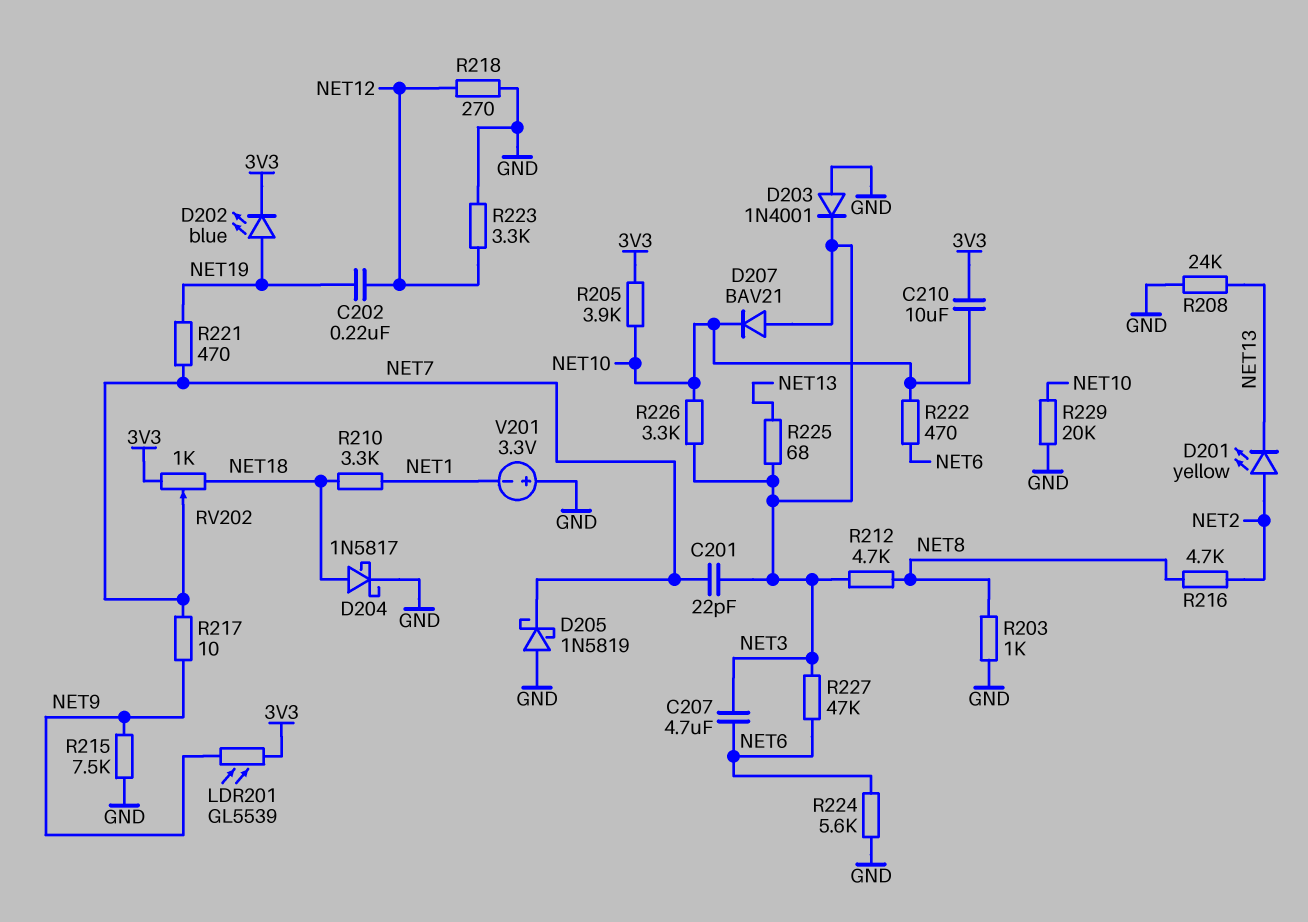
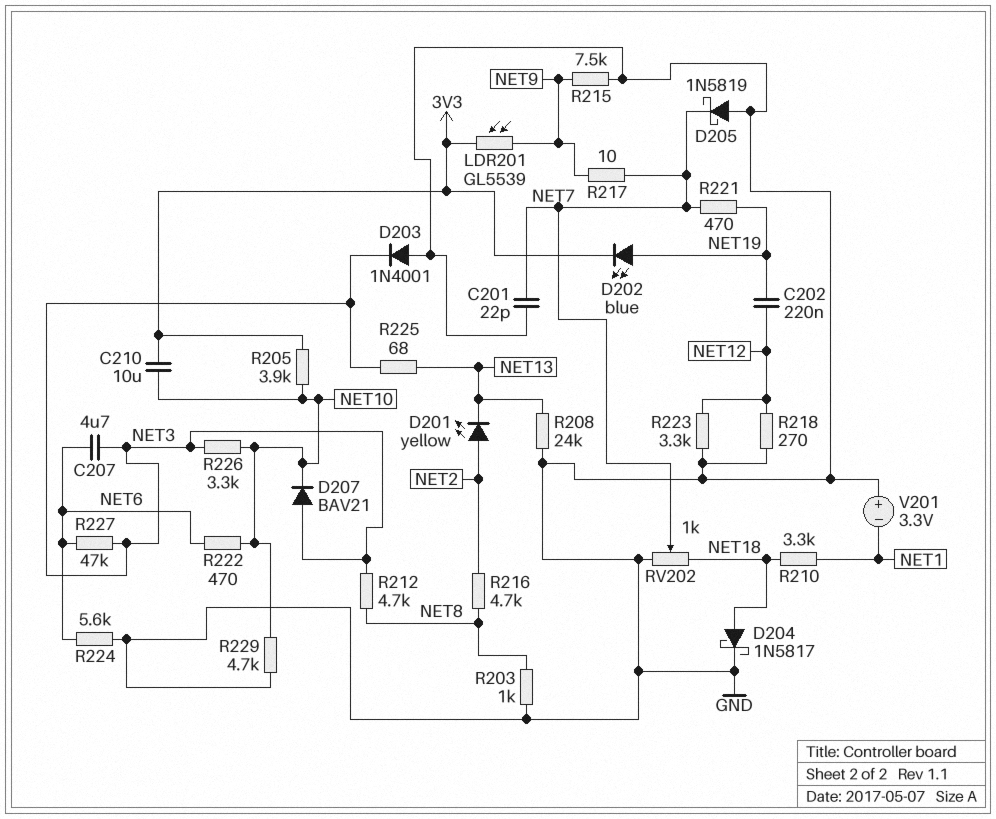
C201: 22pF (NET3, NET7) -> 22pF (GND, NET7)
R229: 20k (GND, NET10) -> 4.7k (GND, NET10)
RV202: 1k (3V3, NET18, wiper NET7) -> 1k (GND, NET18, wiper NET7)

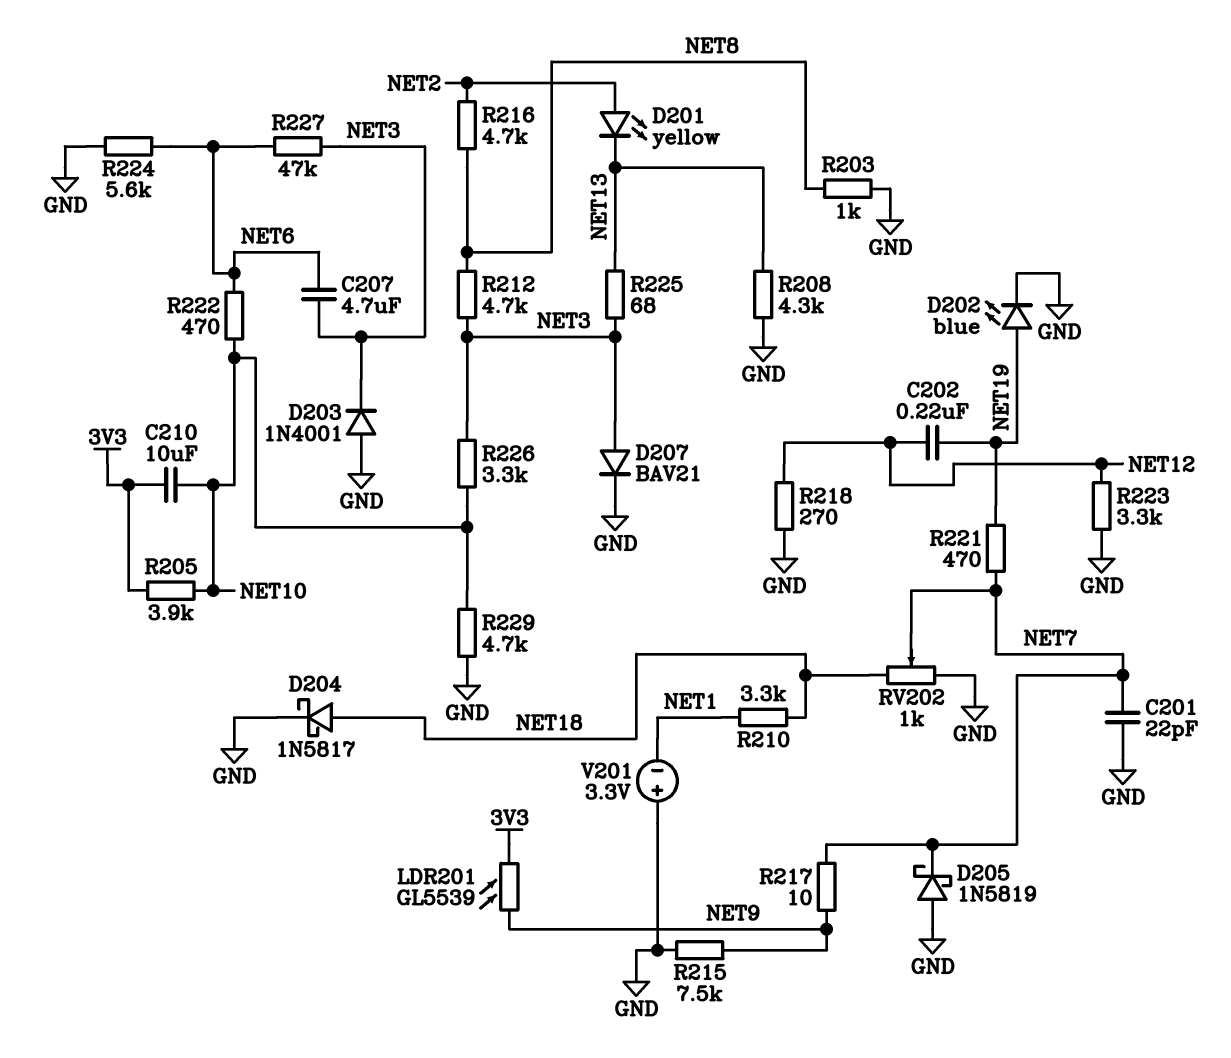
D202: LED blue (A NET19, K 3V3) -> LED blue (A NET19, K GND)
D207: diode BAV21 (A NET3, K NET10) -> diode BAV21 (A NET3, K GND)
R208: 24k (GND, NET13) -> 4.3k (GND, NET13)

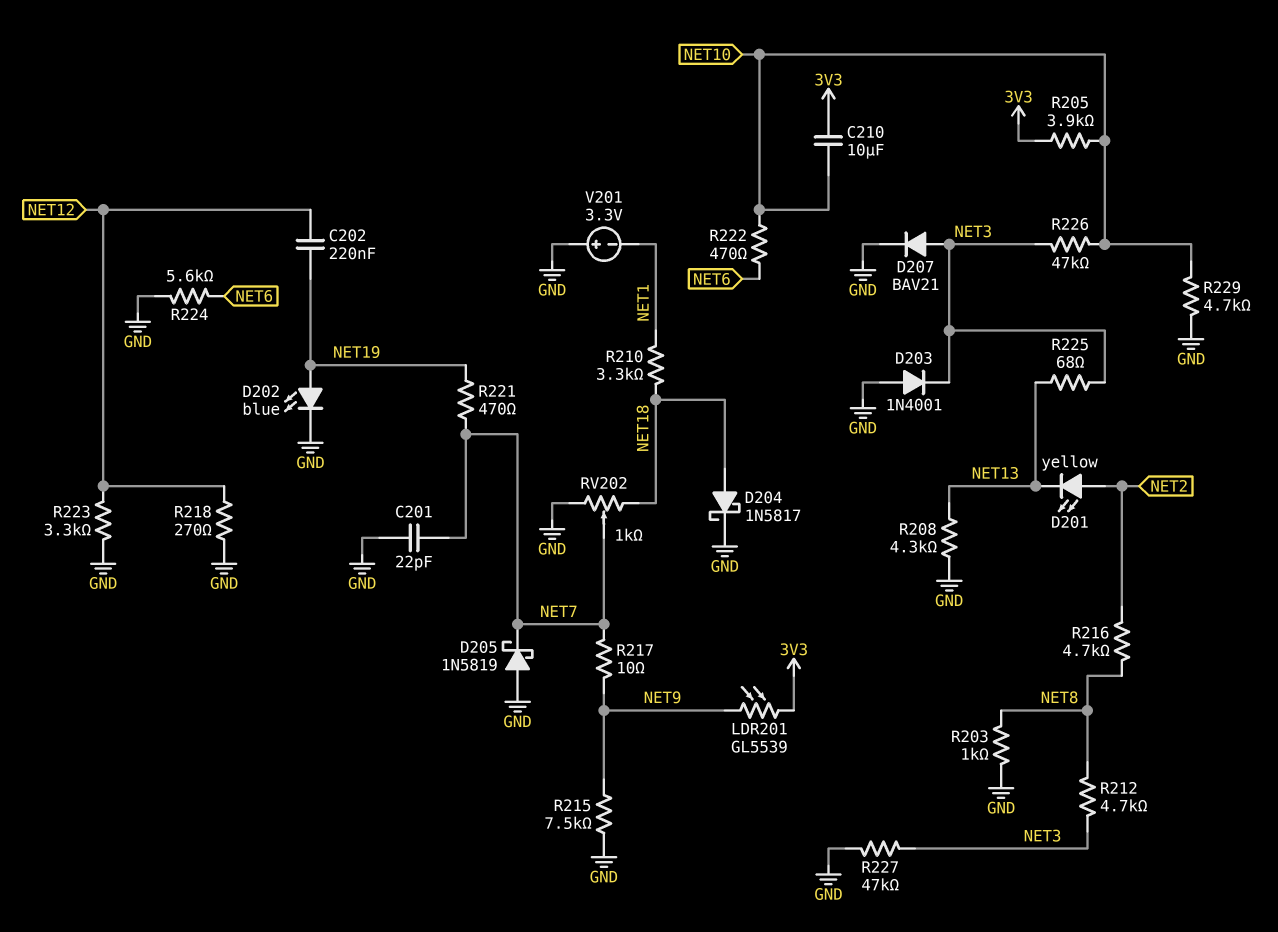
C207: 4.7uF (NET3, NET6) -> none
R226: 3.3k (NET3, NET10) -> 47k (NET3, NET10)
R227: 47k (NET3, NET6) -> 47k (GND, NET3)

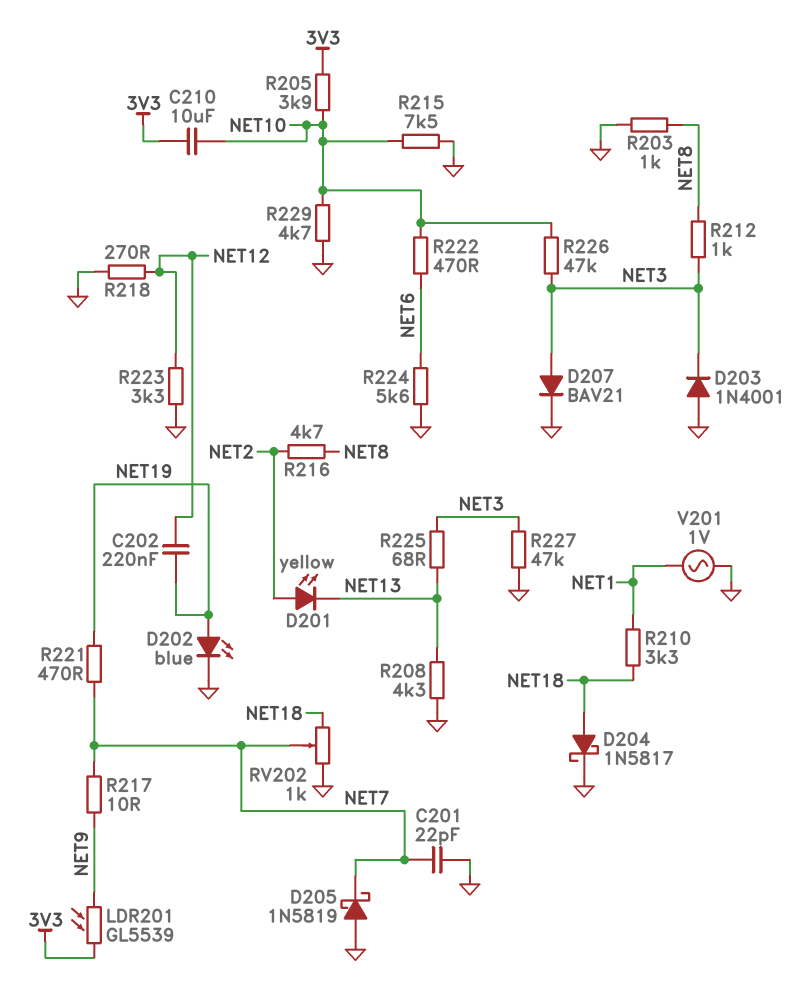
R212: 4.7k (NET3, NET8) -> 1k (NET3, NET8)
R215: 7.5k (GND, NET9) -> 7.5k (GND, NET10)
V201: 3.3V (plus GND, minus NET1) -> AC 1V (GND, NET1)

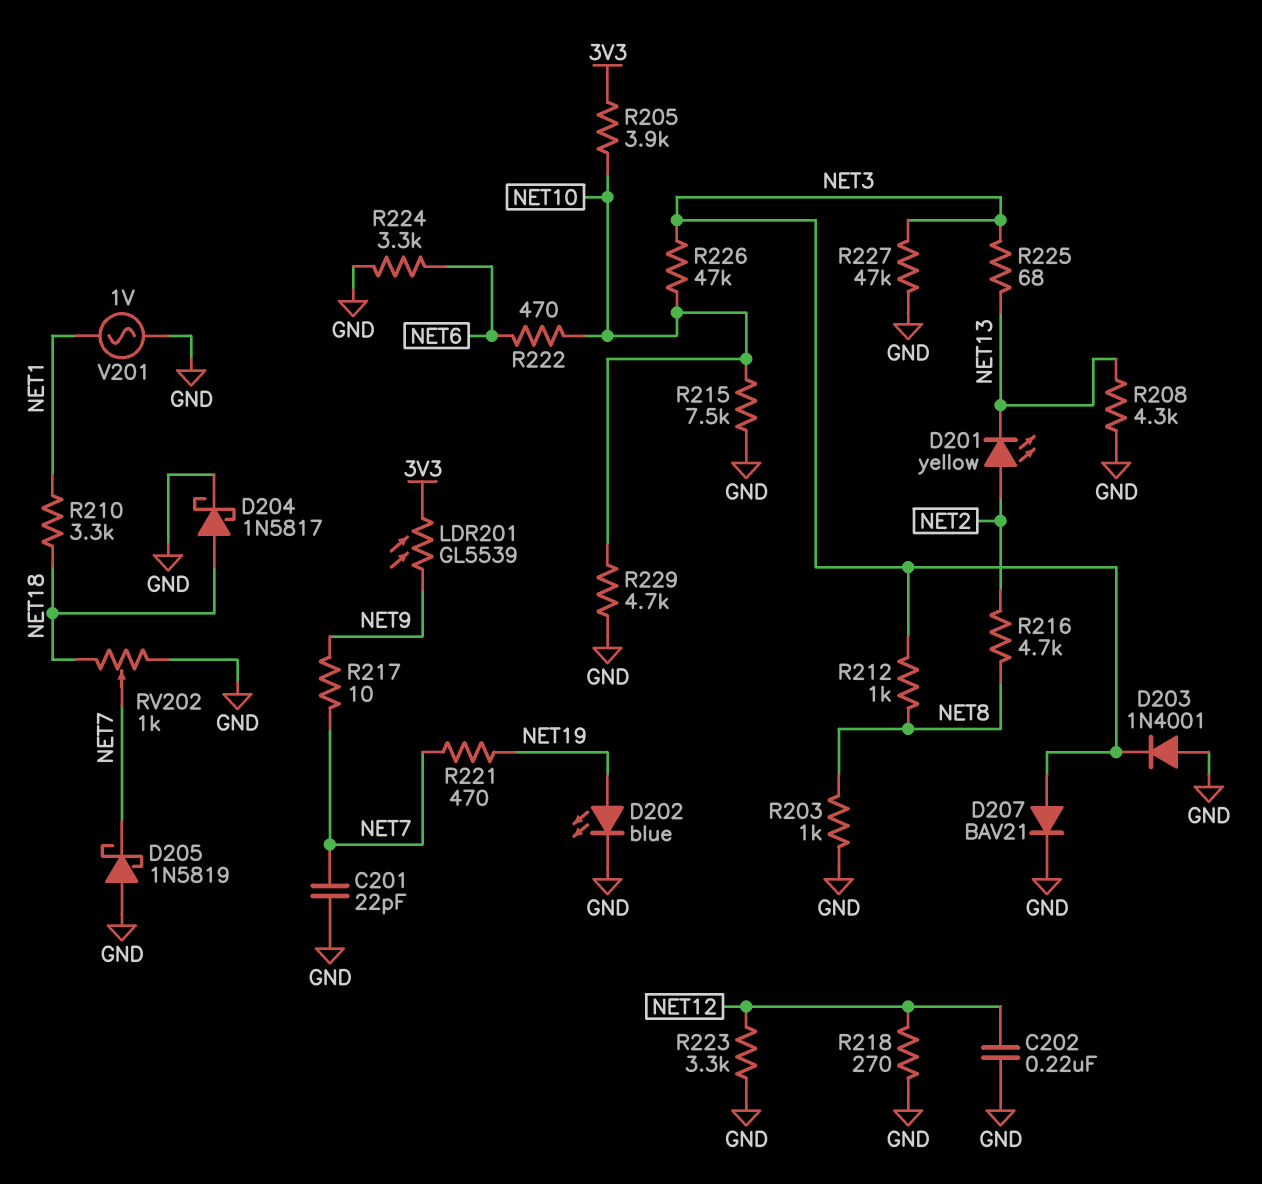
C202: 220nF (NET12, NET19) -> 220nF (GND, NET12)
C210: 10uF (3V3, NET10) -> none
R224: 5.6k (GND, NET6) -> 3.3k (GND, NET6)

